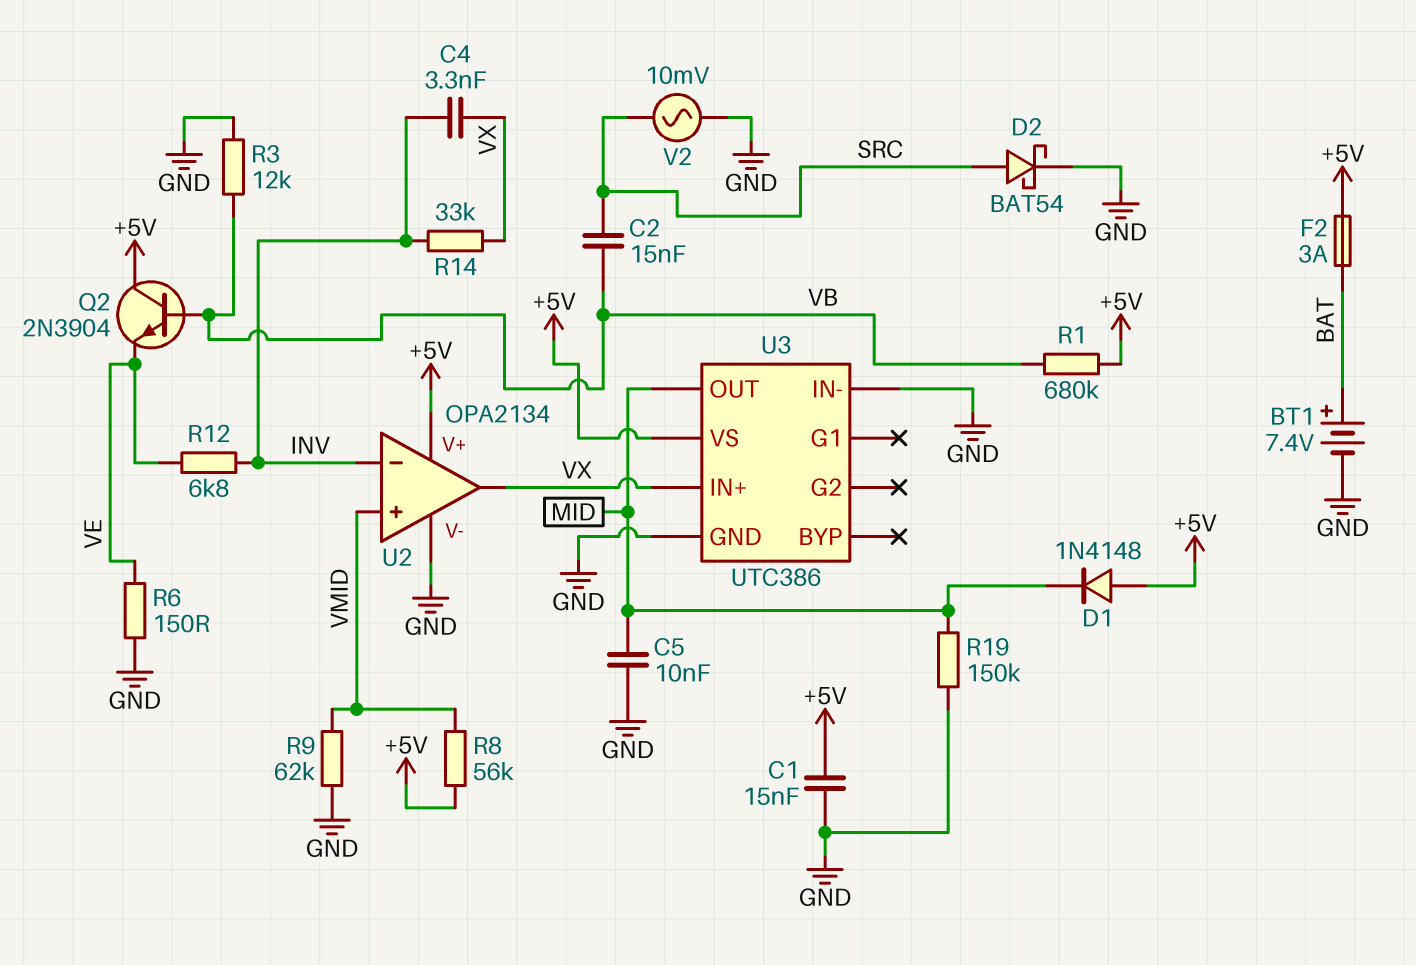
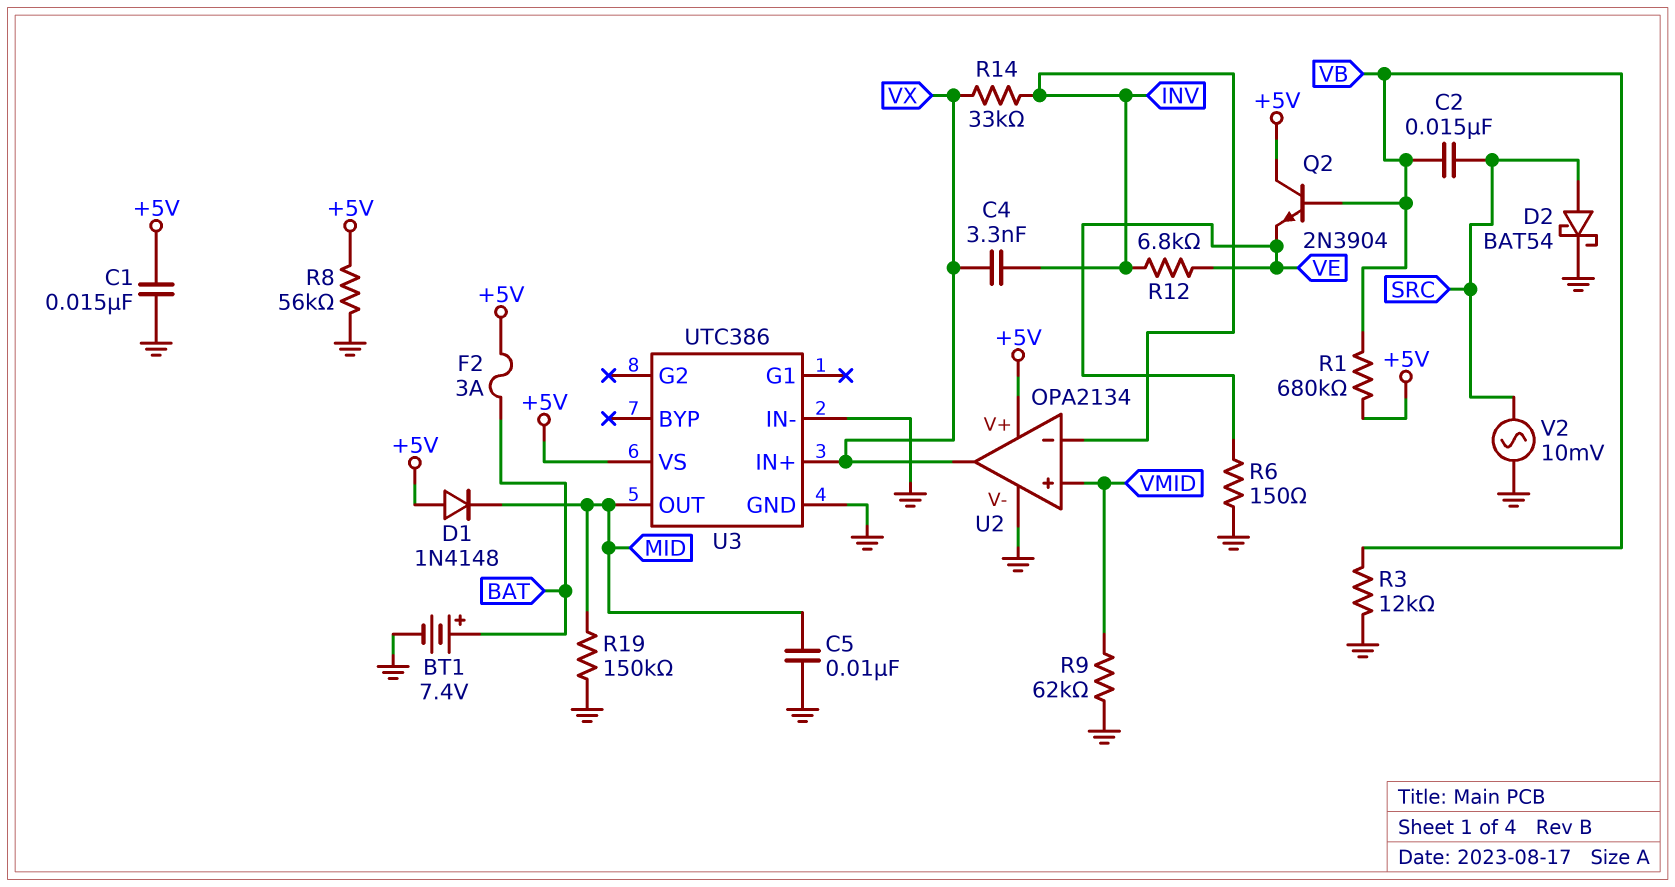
R8: 56k (+5V, VMID) -> 56k (+5V, GND)

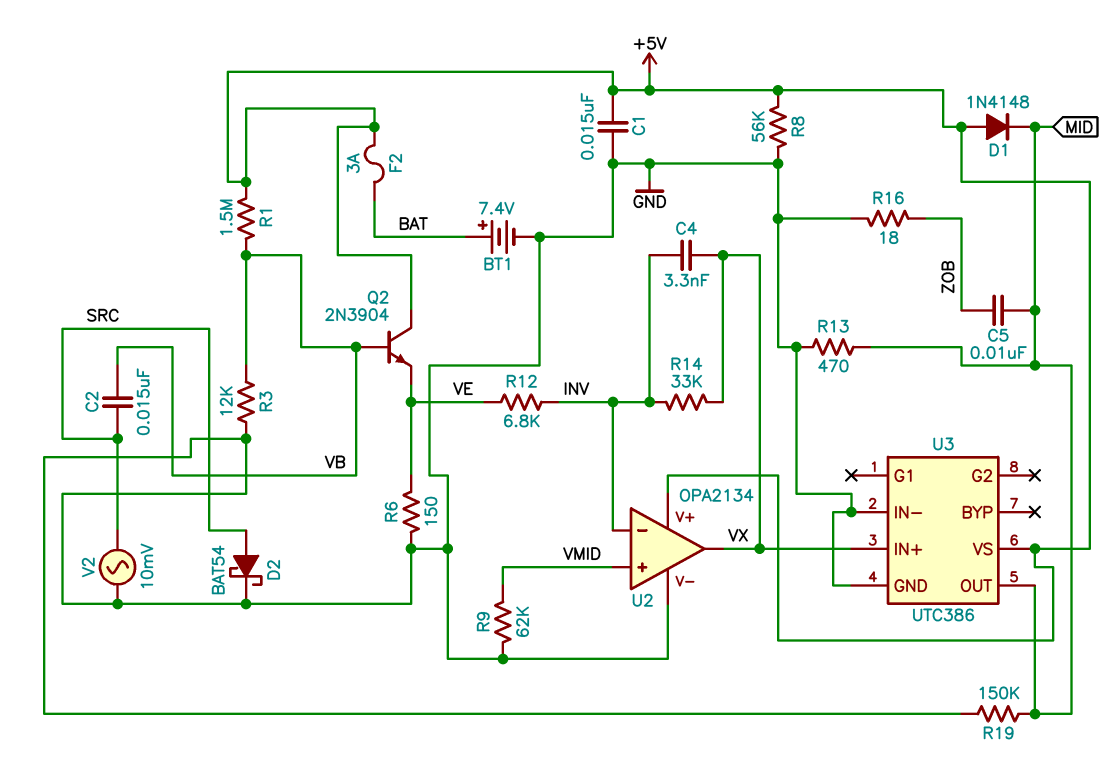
C5: 10nF (GND, MID) -> 10nF (MID, ZOB)
R1: 680k (+5V, VB) -> 1.5M (+5V, VB)
R13: none -> 470 (GND, MID)
R16: none -> 18 (GND, ZOB)

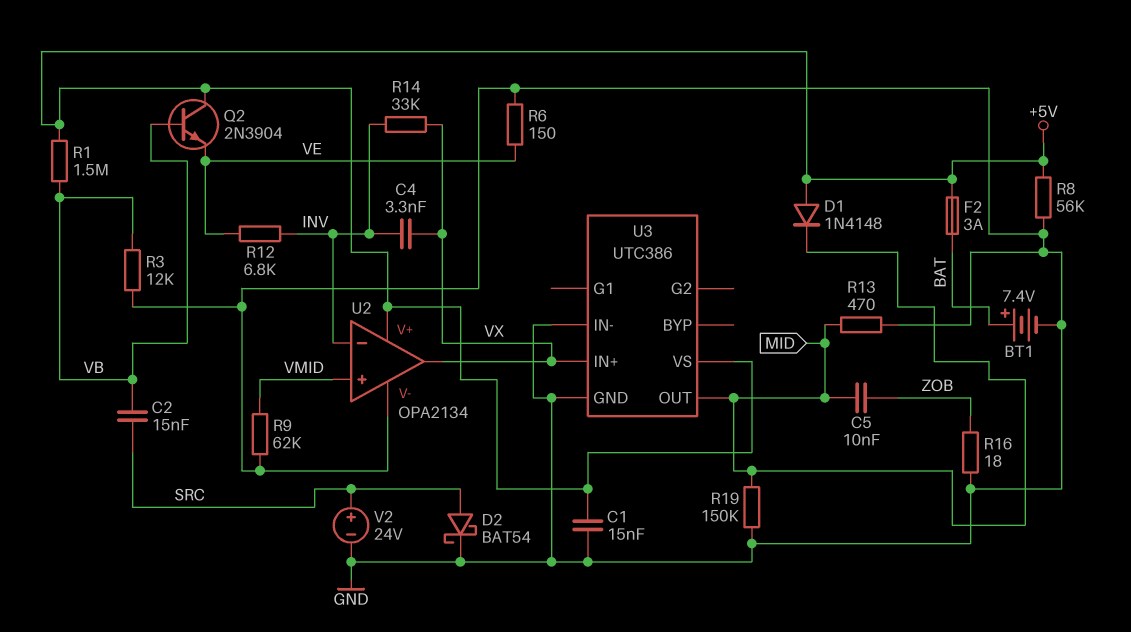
V2: AC 10mV (GND, SRC) -> 24V (plus SRC, minus GND)

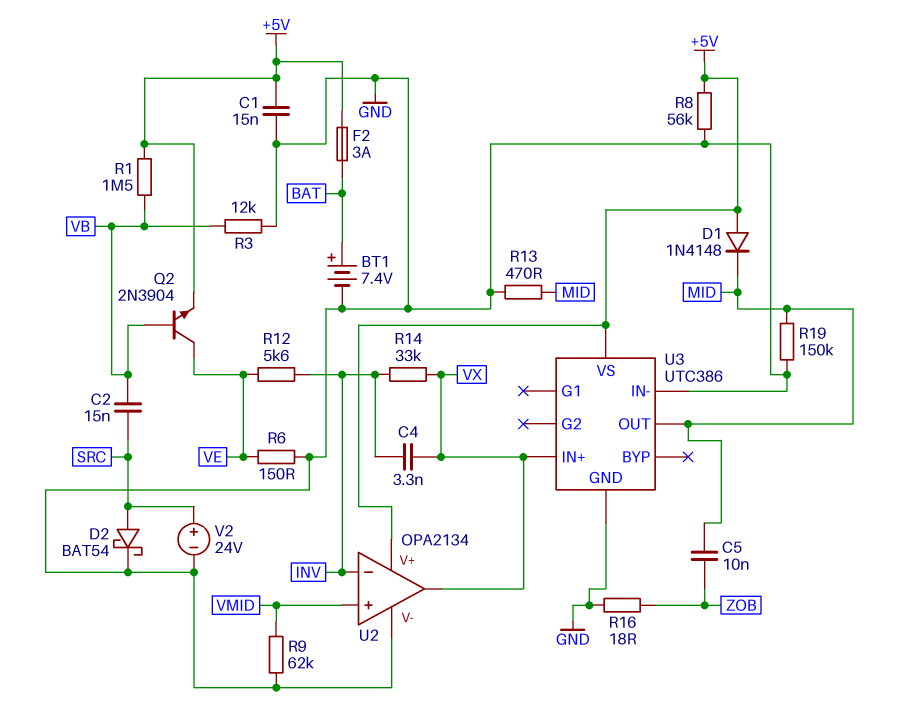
Q2: NPN 2N3904 (B VB, C +5V, E VE) -> NPN 2N3904 (B VB, C VE, E +5V)
R12: 6.8k (INV, VE) -> 5.6k (INV, VE)

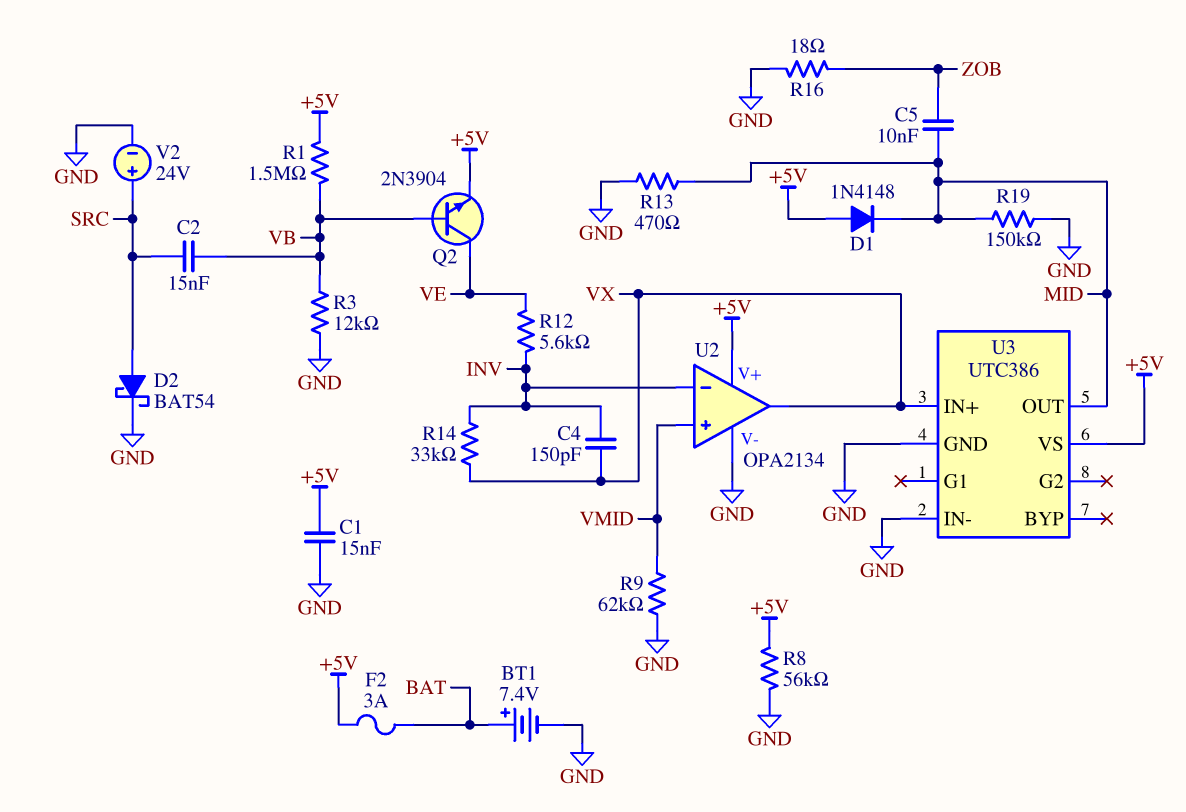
C4: 3.3nF (INV, VX) -> 150pF (INV, VX)
R6: 150 (GND, VE) -> none

